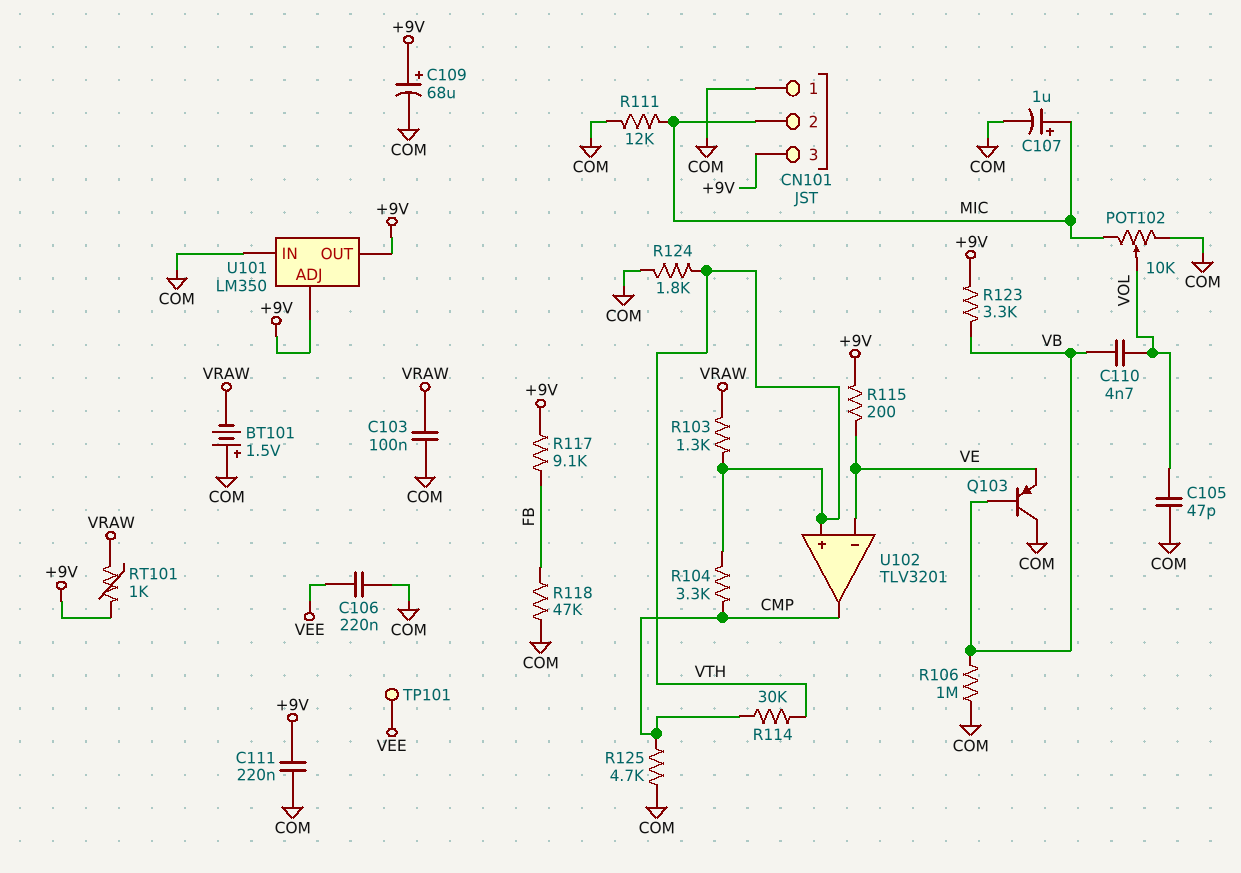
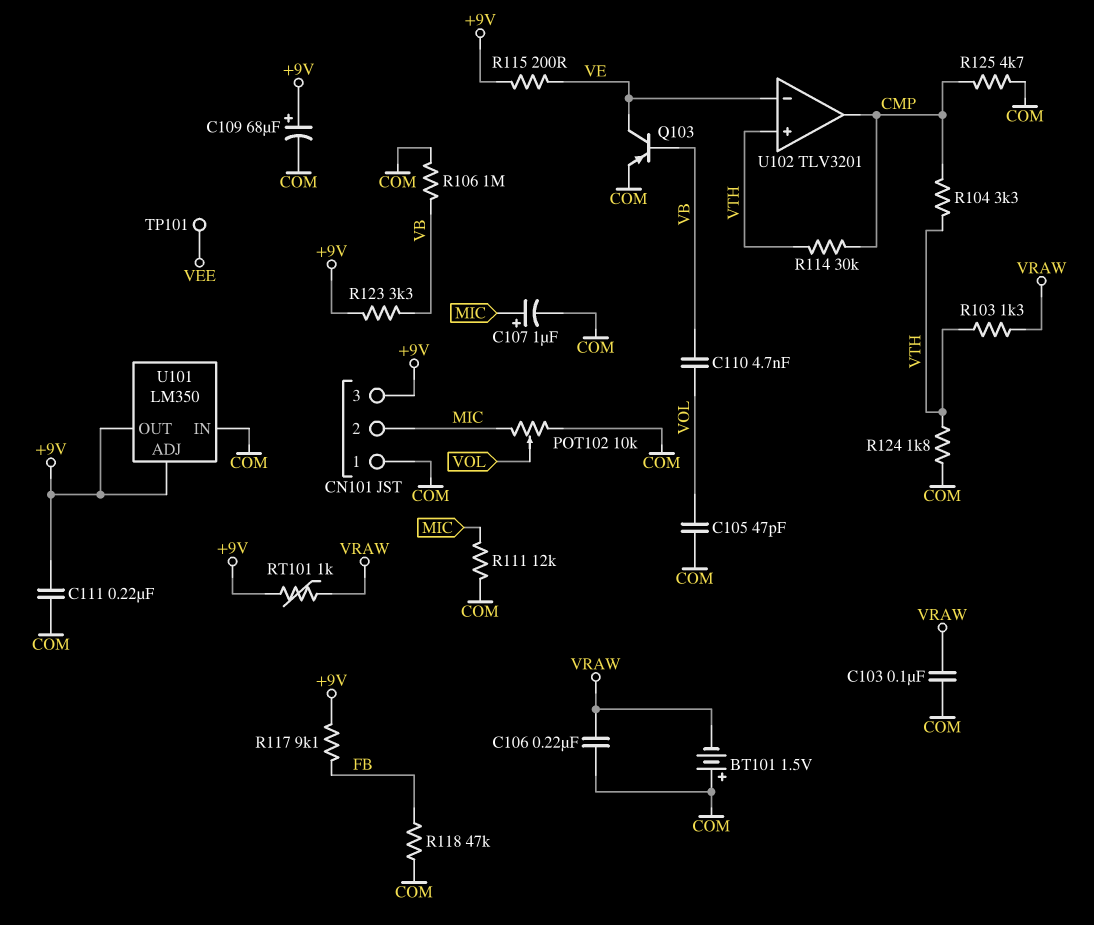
C106: 220nF (COM, VEE) -> 220nF (COM, VRAW)
Q103: PNP (B VB, C COM, E VE) -> PNP (B VB, C VE, E COM)

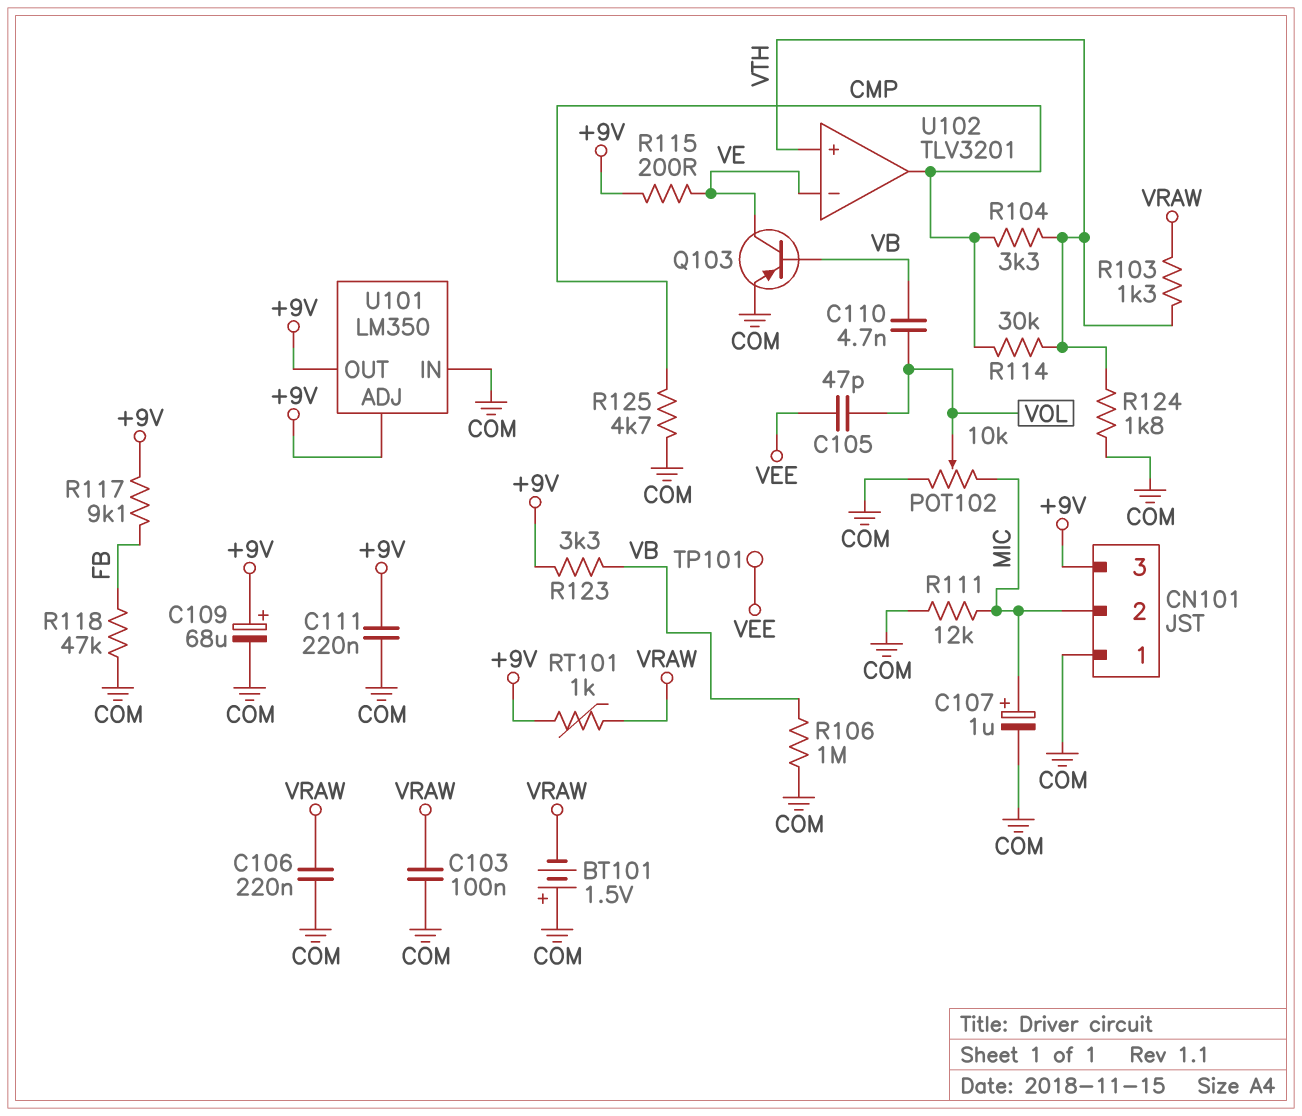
C105: 47pF (COM, VOL) -> 47pF (VEE, VOL)

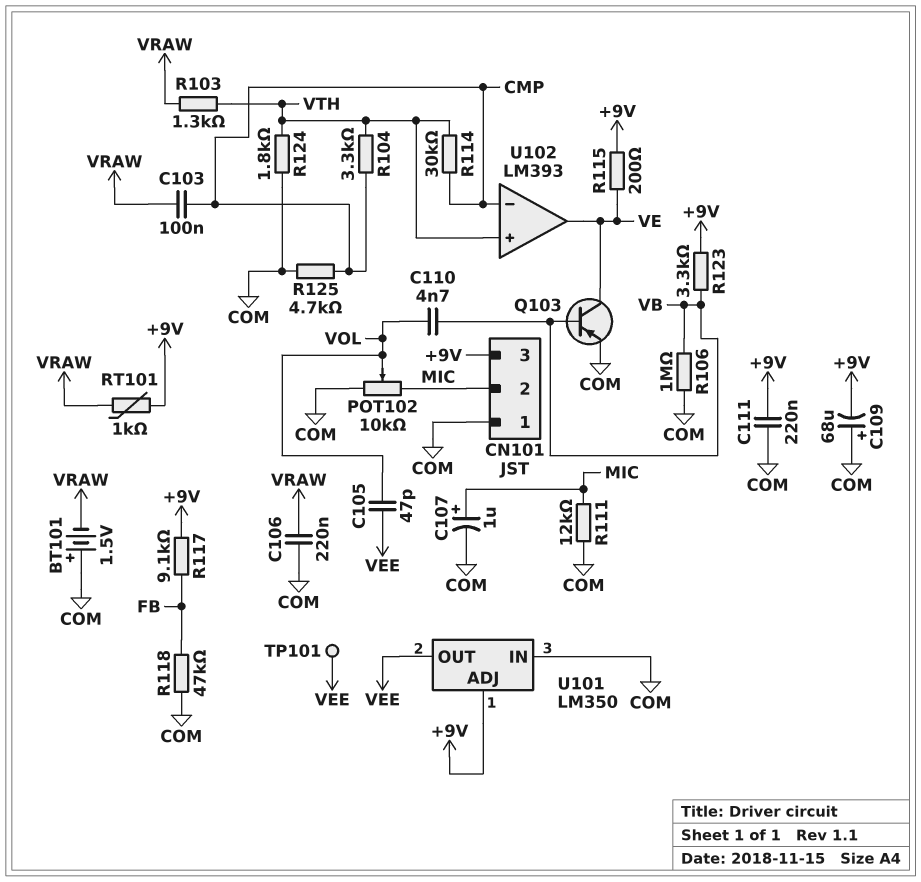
C103: 100nF (COM, VRAW) -> 100nF (CMP, VRAW)
C109: 68uF (plus +9V, minus COM) -> 68uF (plus COM, minus +9V)
U101 pin OUT: +9V -> VEE
U102: TLV3201 -> LM393
U102 pin in-: VE -> CMP
U102 pin out: CMP -> VE

